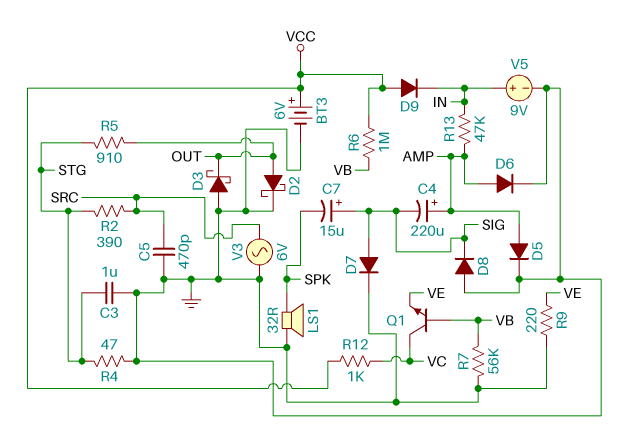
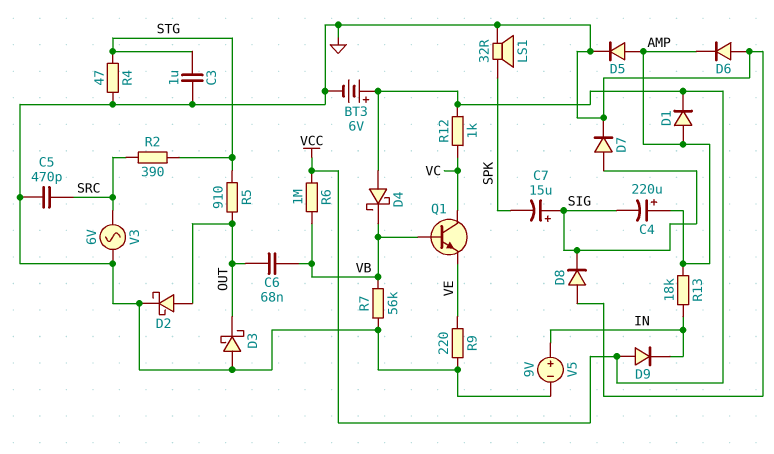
C6: none -> 68nF (OUT, VB)
D1: none -> diode (A AMP, K VCC)
D4: none -> schottky (A VCC, K VB)
D6: diode (A AMP, K GND) -> diode (A GND, K AMP)
R13: 47k (AMP, IN) -> 18k (AMP, IN)

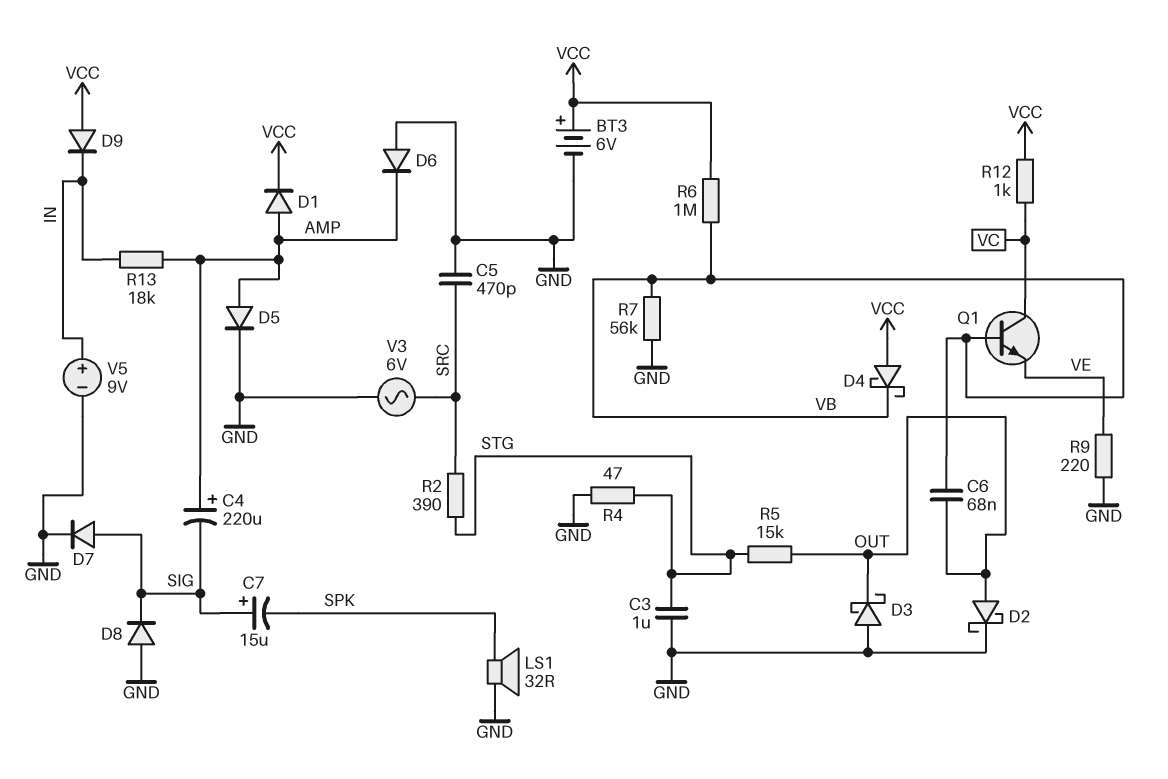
R5: 910 (OUT, STG) -> 15k (OUT, STG)

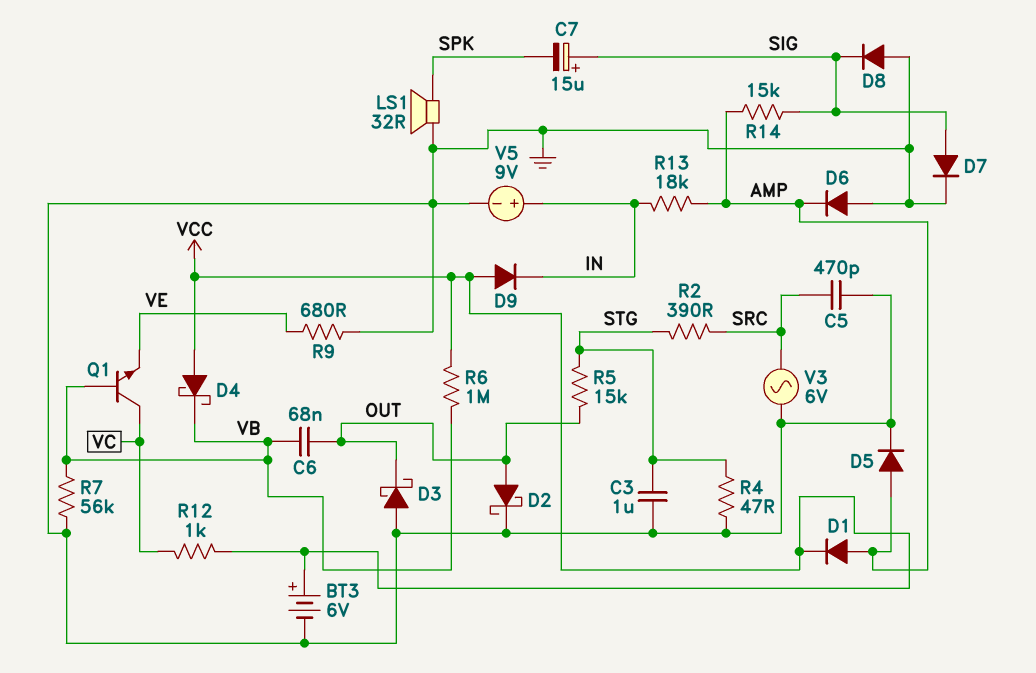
C4: 220uF (plus AMP, minus SIG) -> none
R9: 220 (GND, VE) -> 680 (GND, VE)
R14: none -> 15k (AMP, SIG)

